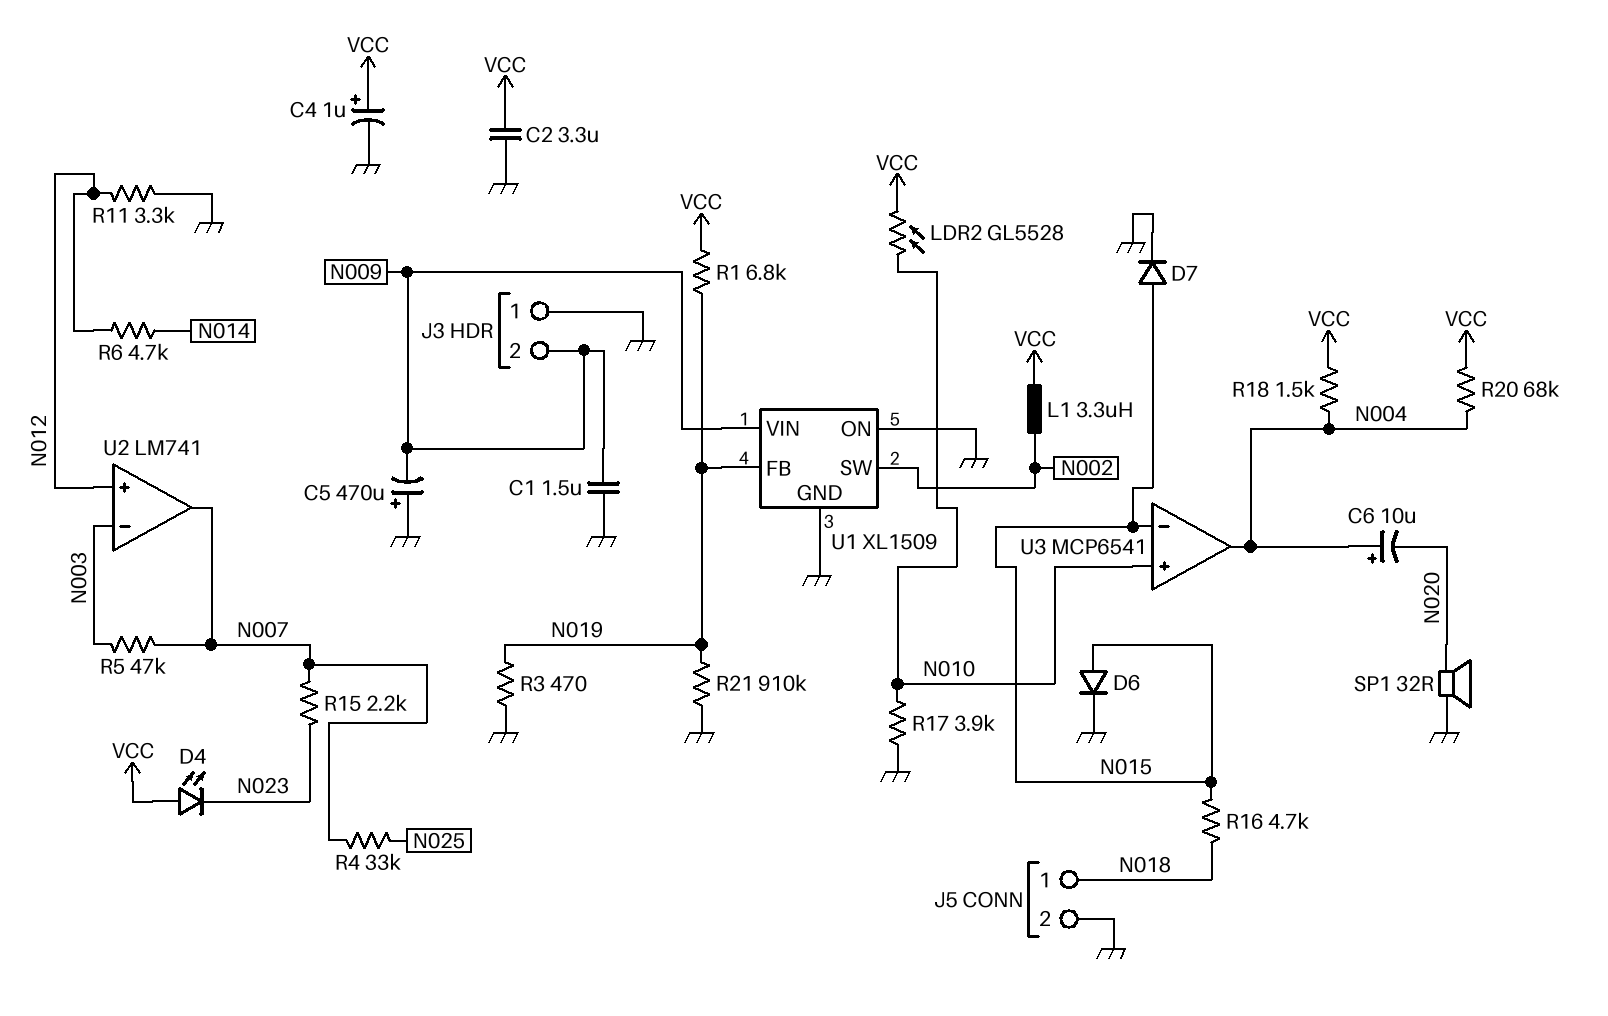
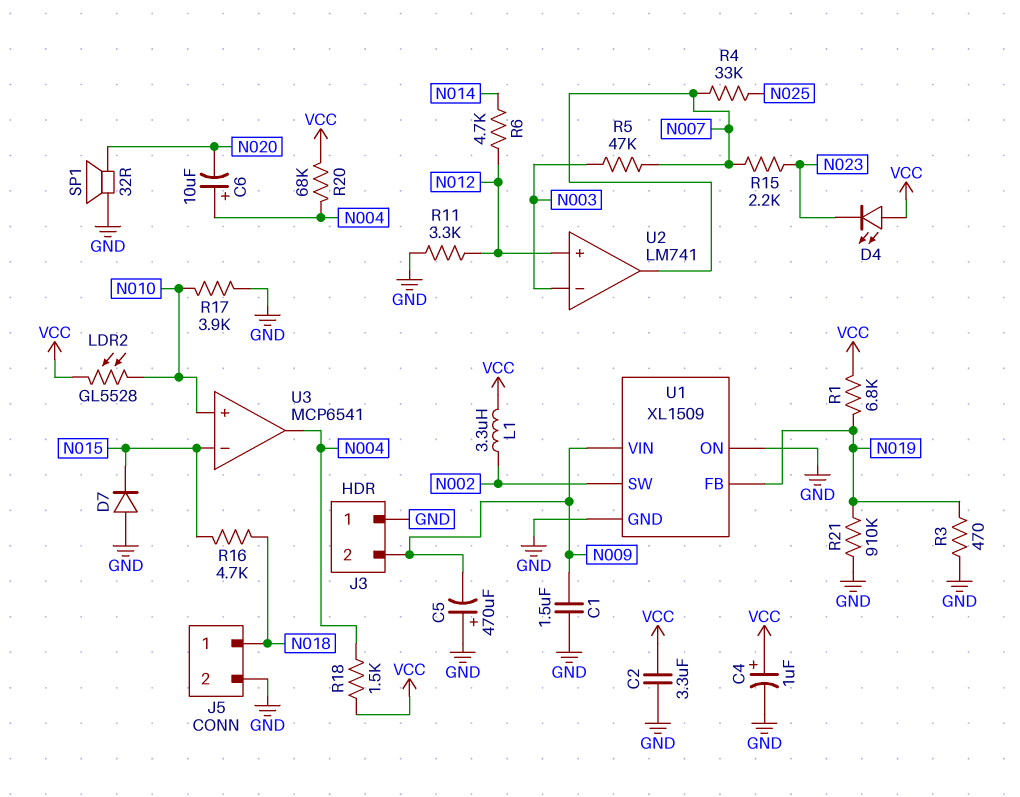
D6: diode (A N015, K GND) -> none
D7: diode (A N015, K GND) -> diode (A GND, K N015)

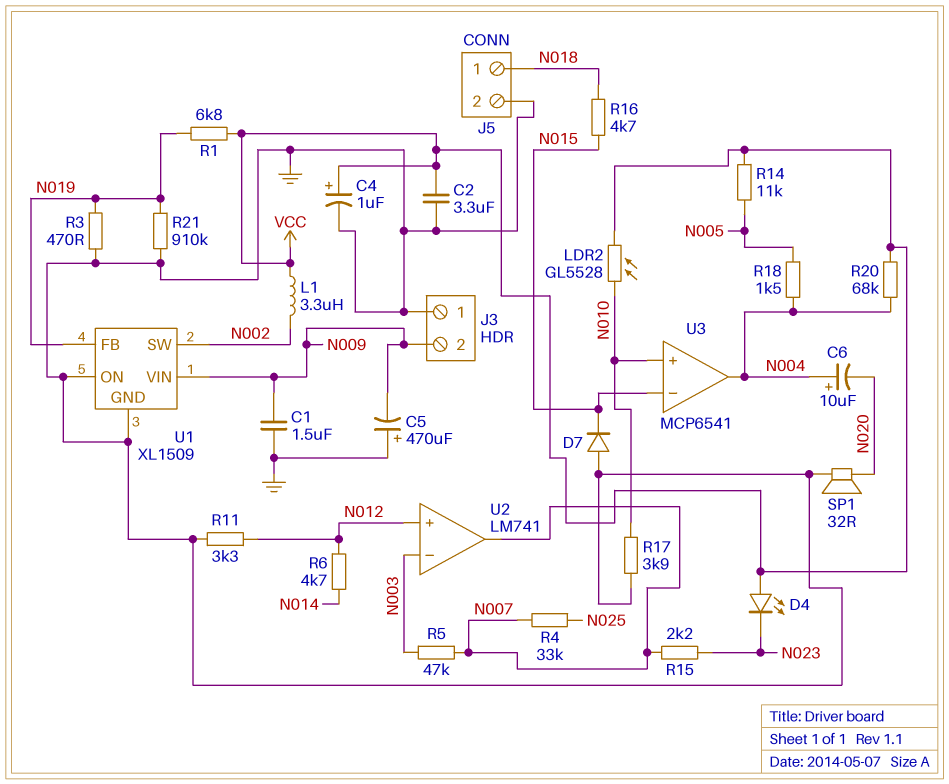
R14: none -> 11k (N005, VCC)
R18: 1.5k (N004, VCC) -> 1.5k (N004, N005)

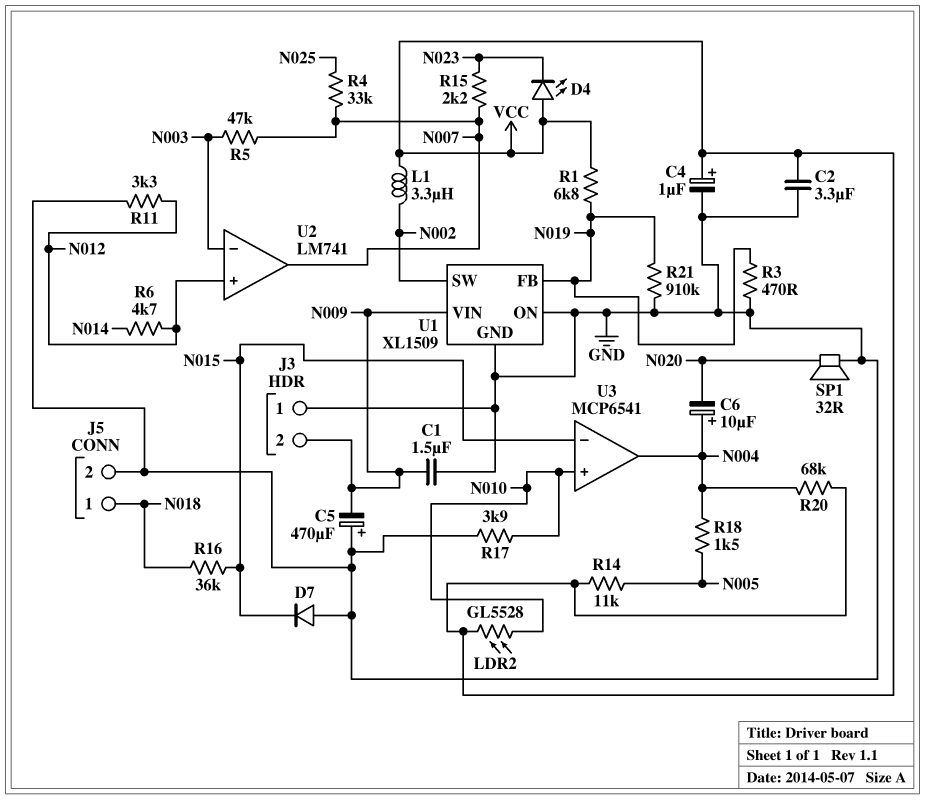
R16: 4.7k (N015, N018) -> 36k (N015, N018)

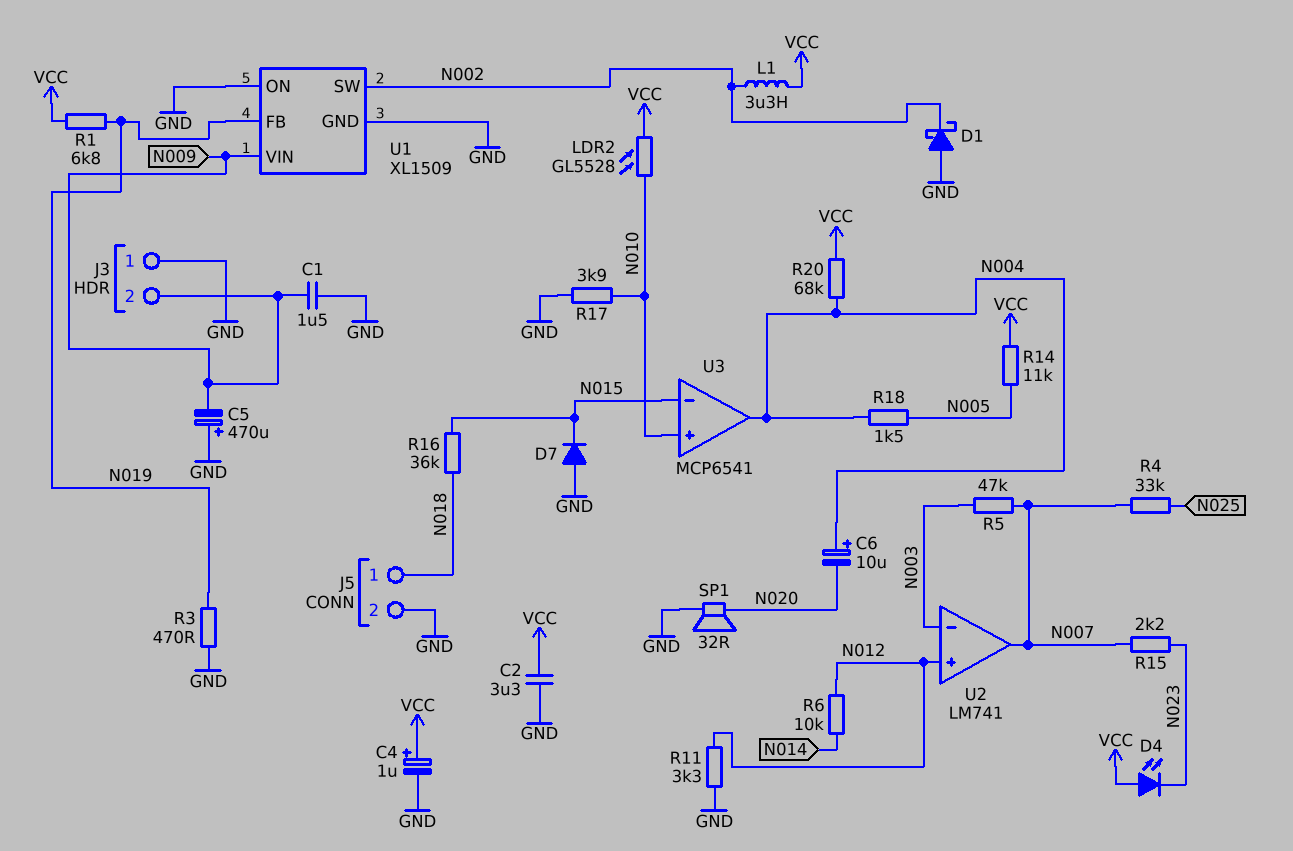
D1: none -> schottky (A GND, K N002)
R6: 4.7k (N012, N014) -> 10k (N012, N014)
R21: 910k (GND, N019) -> none

